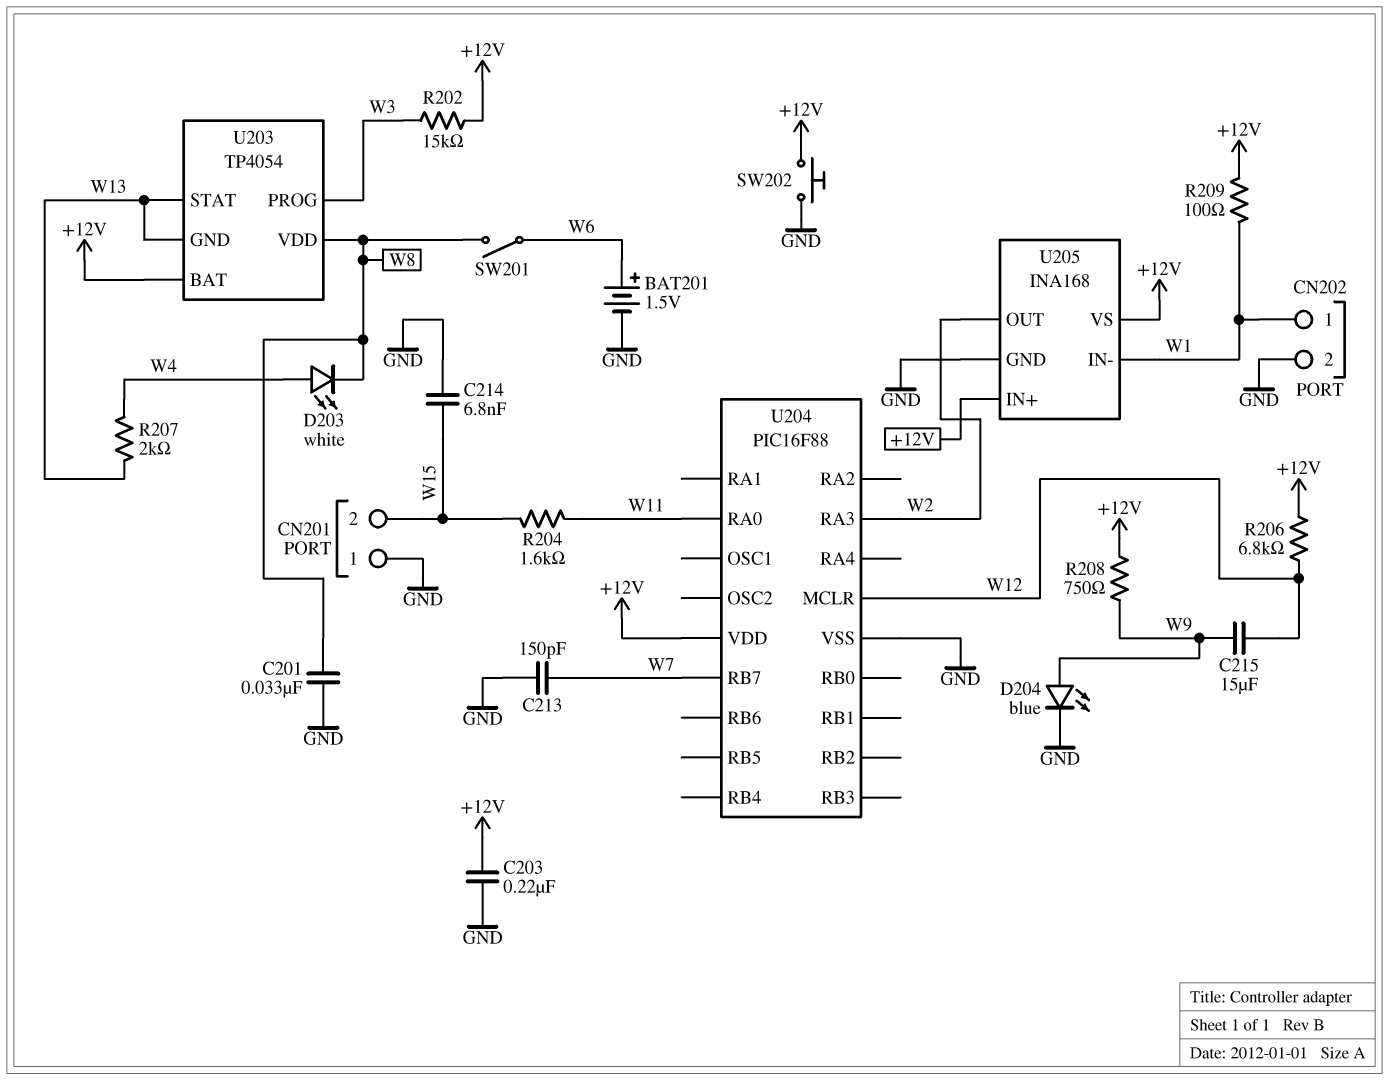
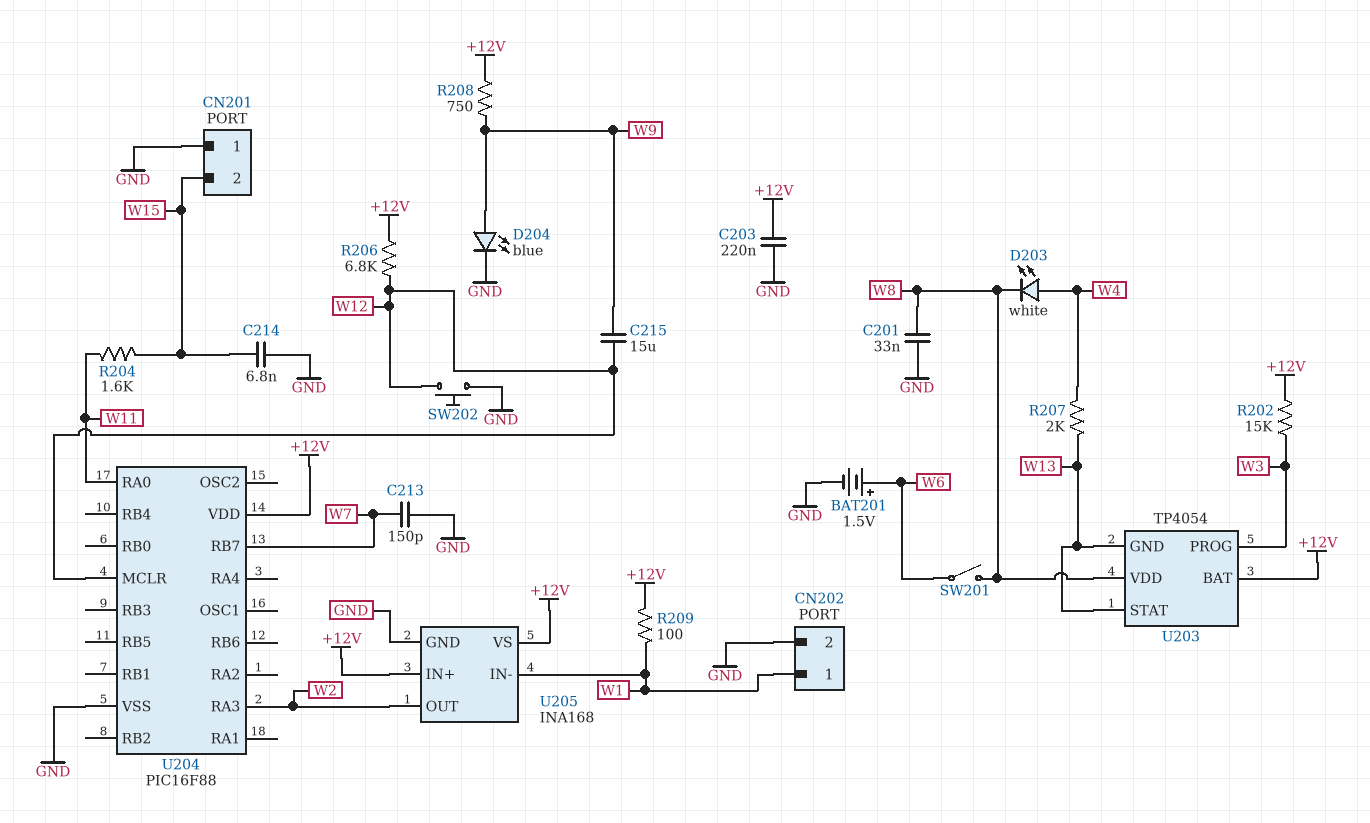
SW202: button (+12V, GND) -> button (GND, W12)

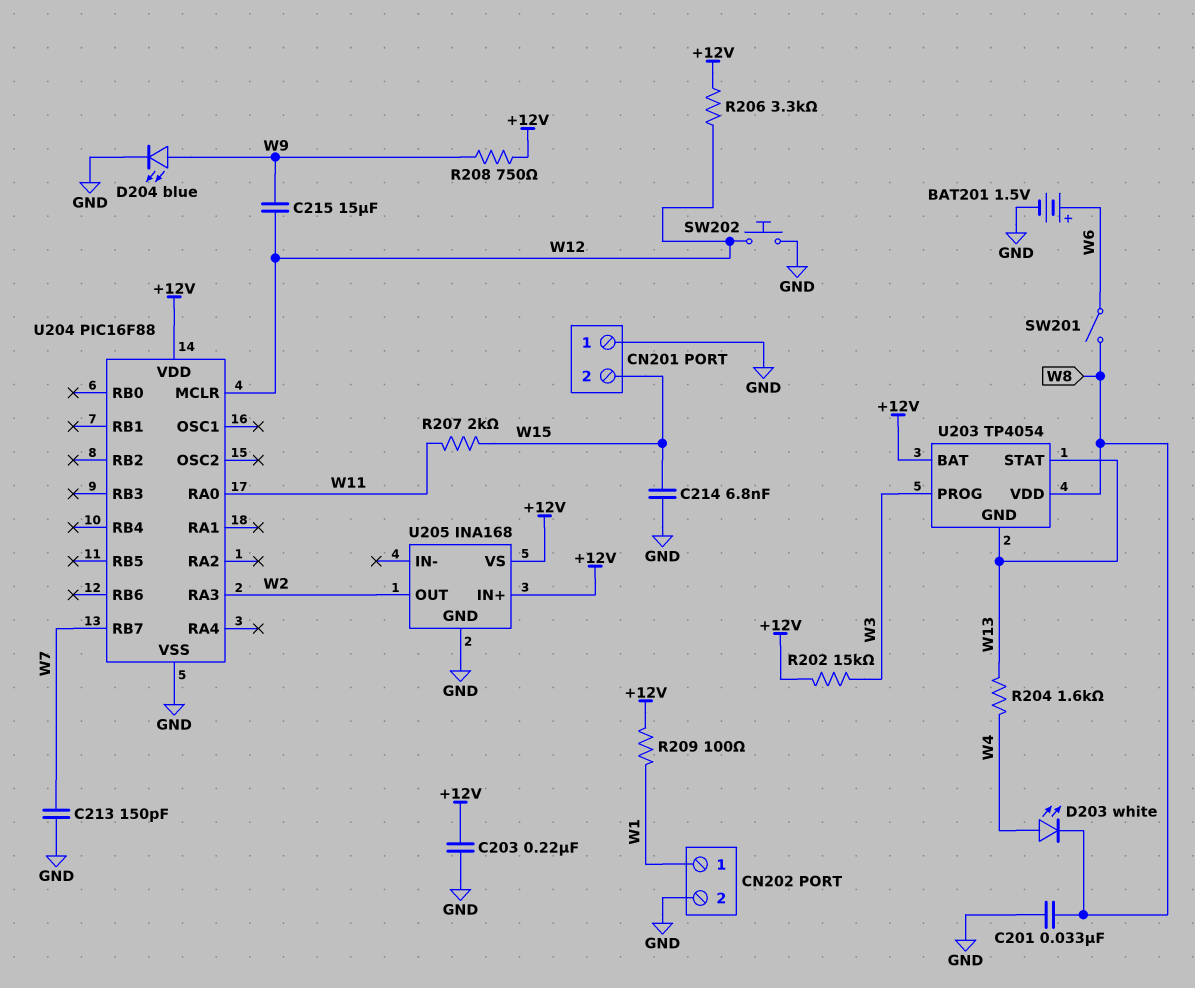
R204: 1.6k (W11, W15) -> 1.6k (W4, W13)
R206: 6.8k (+12V, W12) -> 3.3k (+12V, W12)
R207: 2k (W4, W13) -> 2k (W11, W15)
U205 pin IN-: W1 -> none

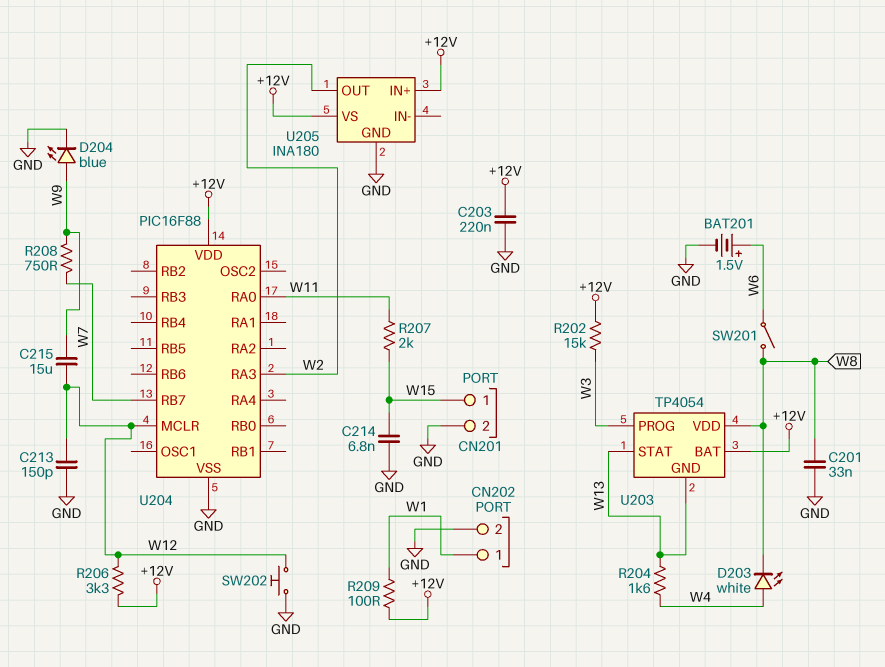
C213: 150pF (GND, W7) -> 150pF (GND, W12)
CN201 pin 1: GND -> W15
CN201 pin 2: W15 -> GND
R208: 750 (+12V, W9) -> 750 (W7, W9)
U205: INA168 -> INA180

